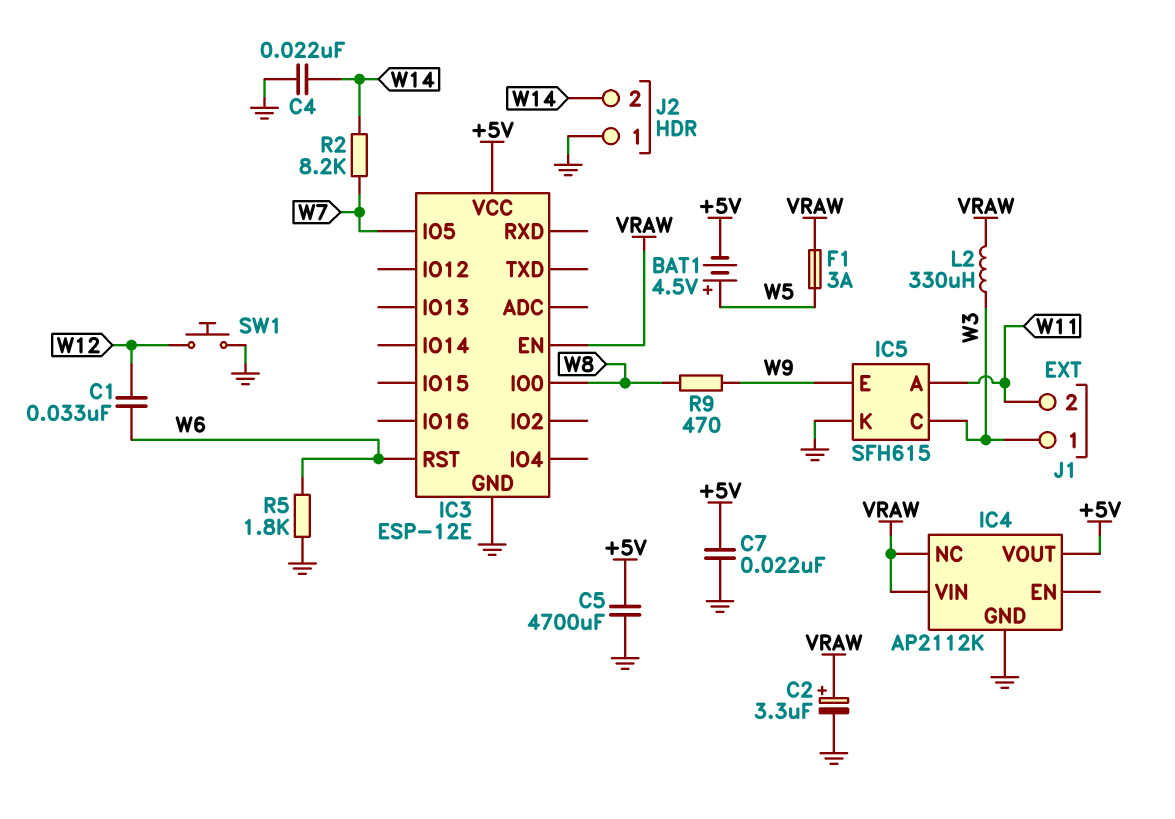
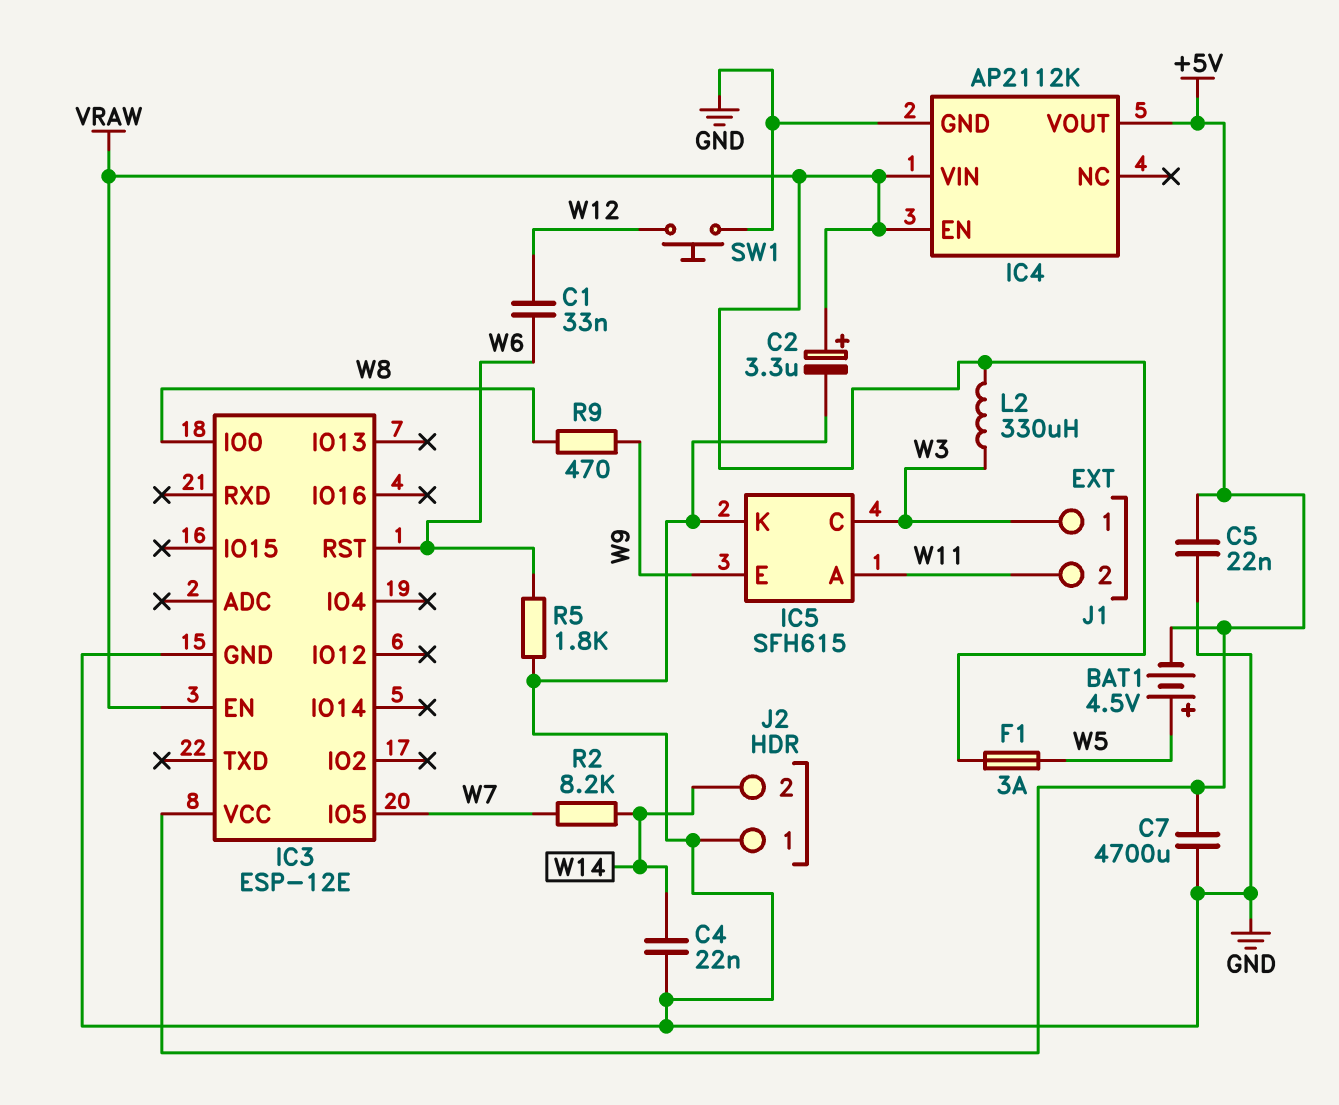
C5: 4700uF (+5V, GND) -> 22nF (+5V, GND)
C7: 22nF (+5V, GND) -> 4700uF (+5V, GND)
IC4 pin EN: none -> VRAW
IC4 pin NC: VRAW -> none

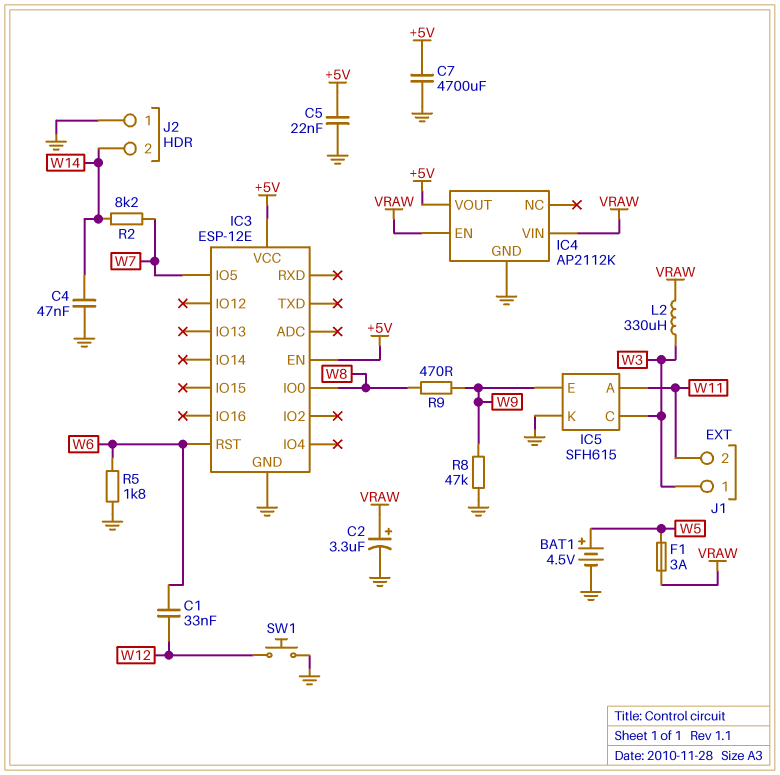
BAT1: 4.5V (plus W5, minus +5V) -> 4.5V (plus W5, minus GND)
C4: 22nF (GND, W14) -> 47nF (GND, W14)
IC3 pin EN: VRAW -> +5V
R8: none -> 47k (GND, W9)

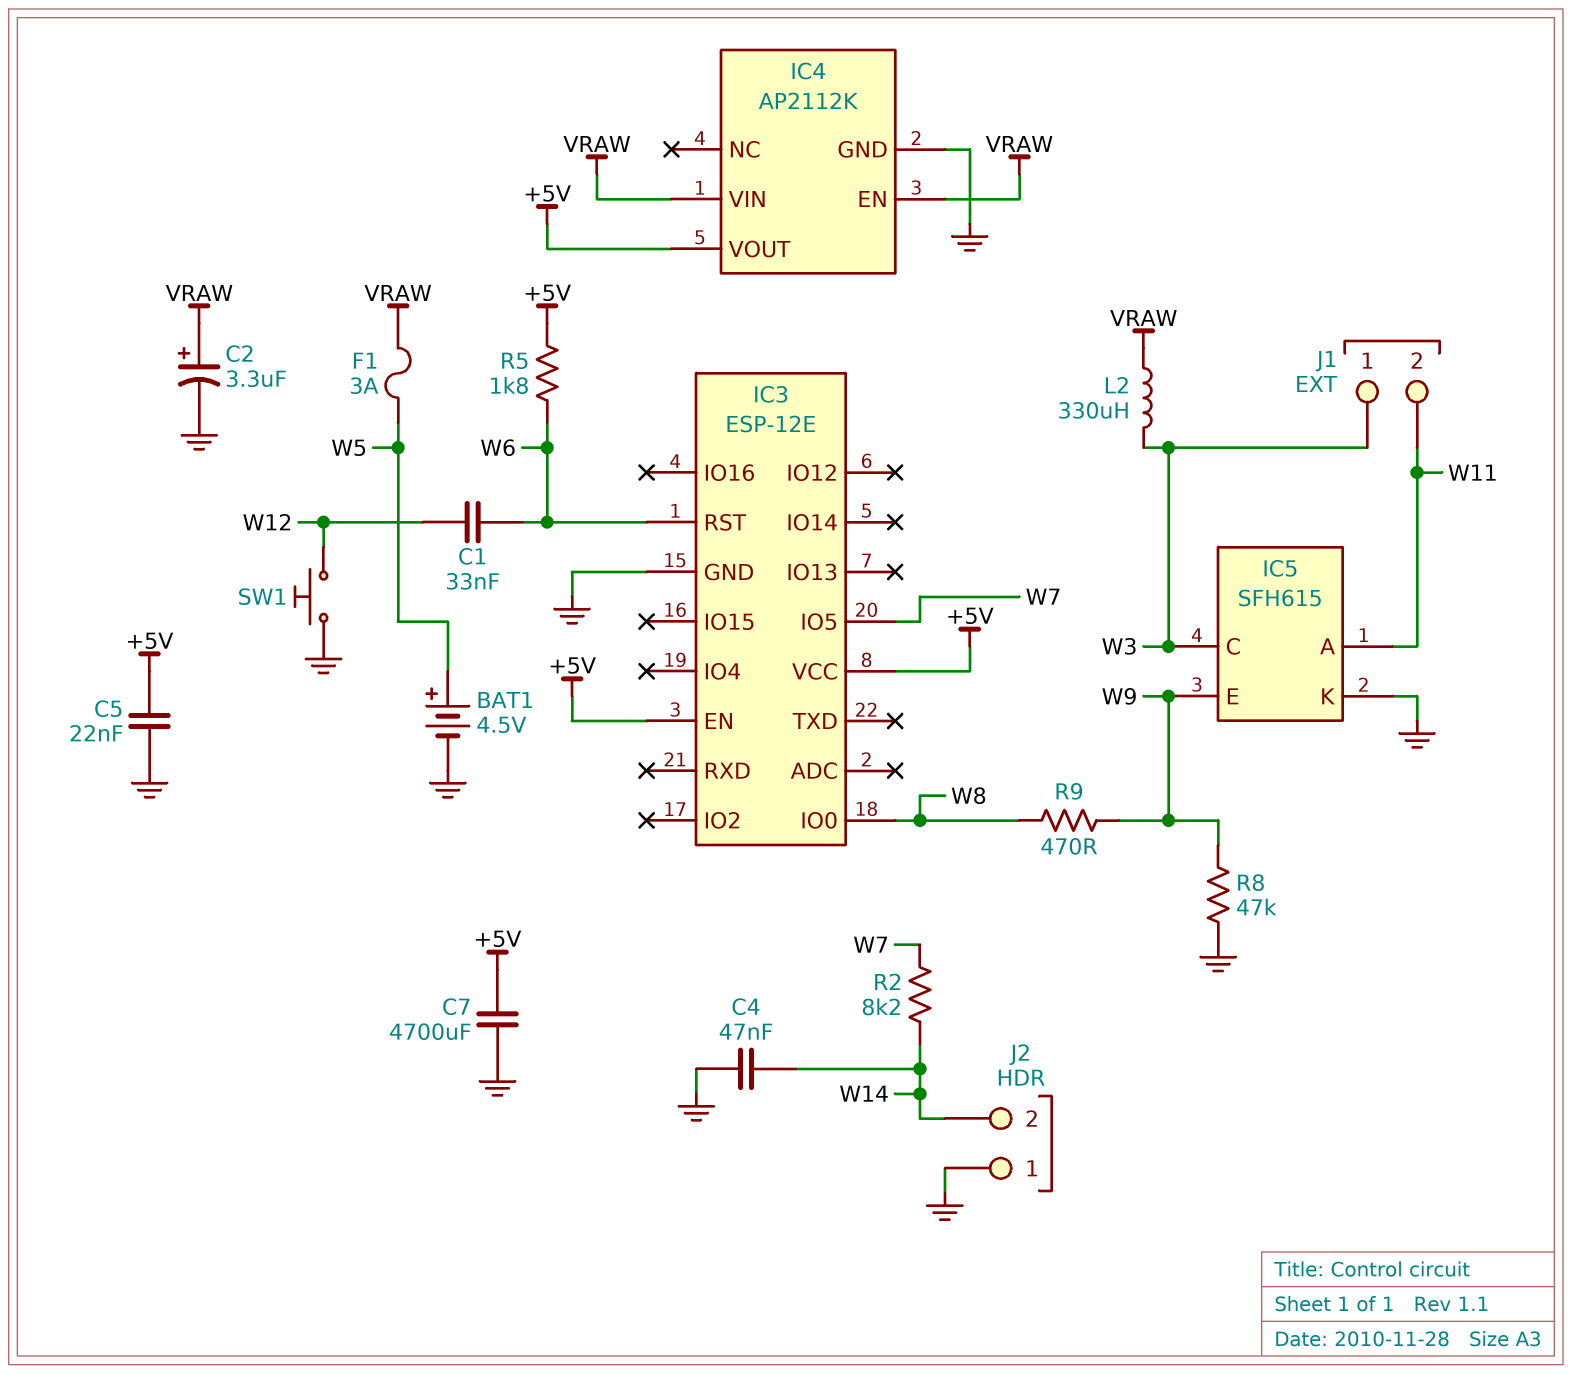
R5: 1.8k (GND, W6) -> 1.8k (+5V, W6)

